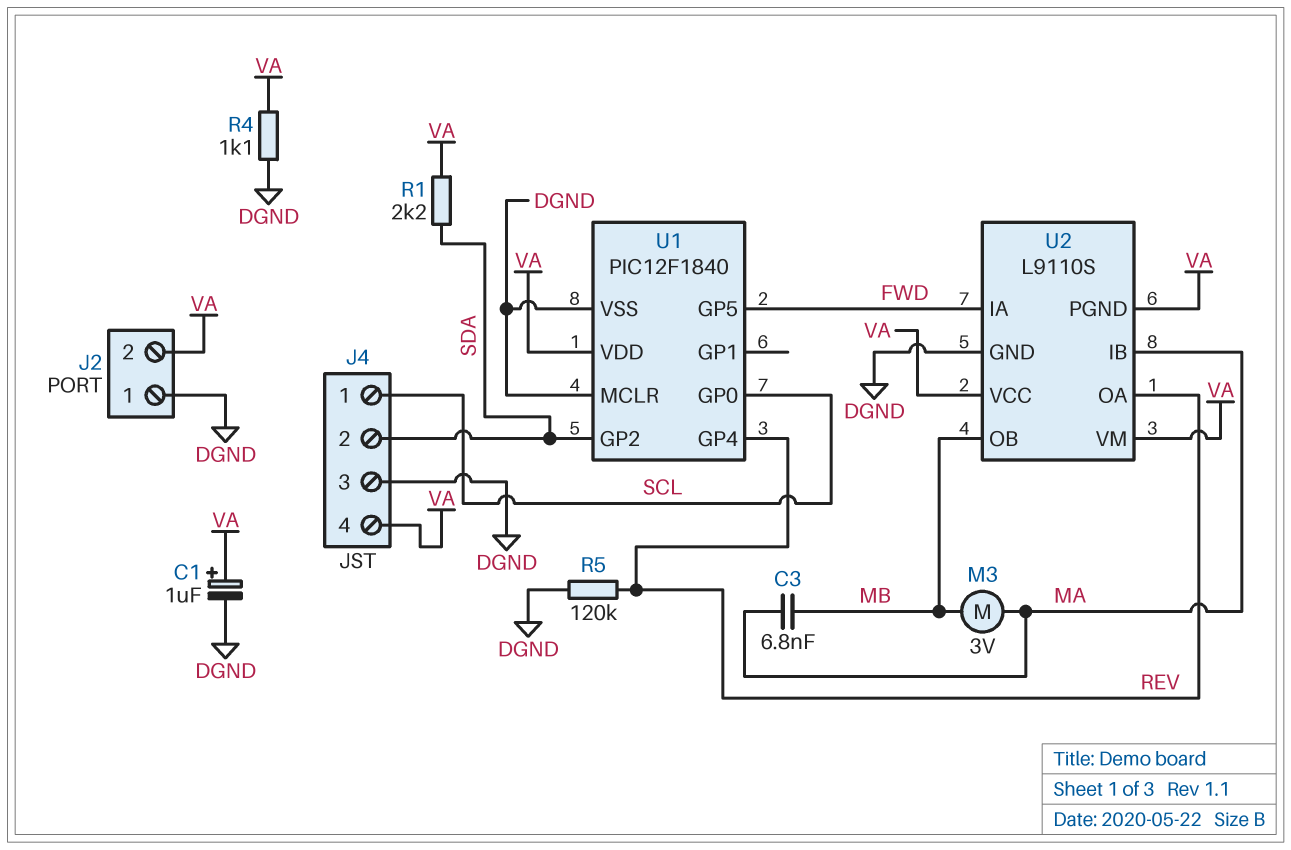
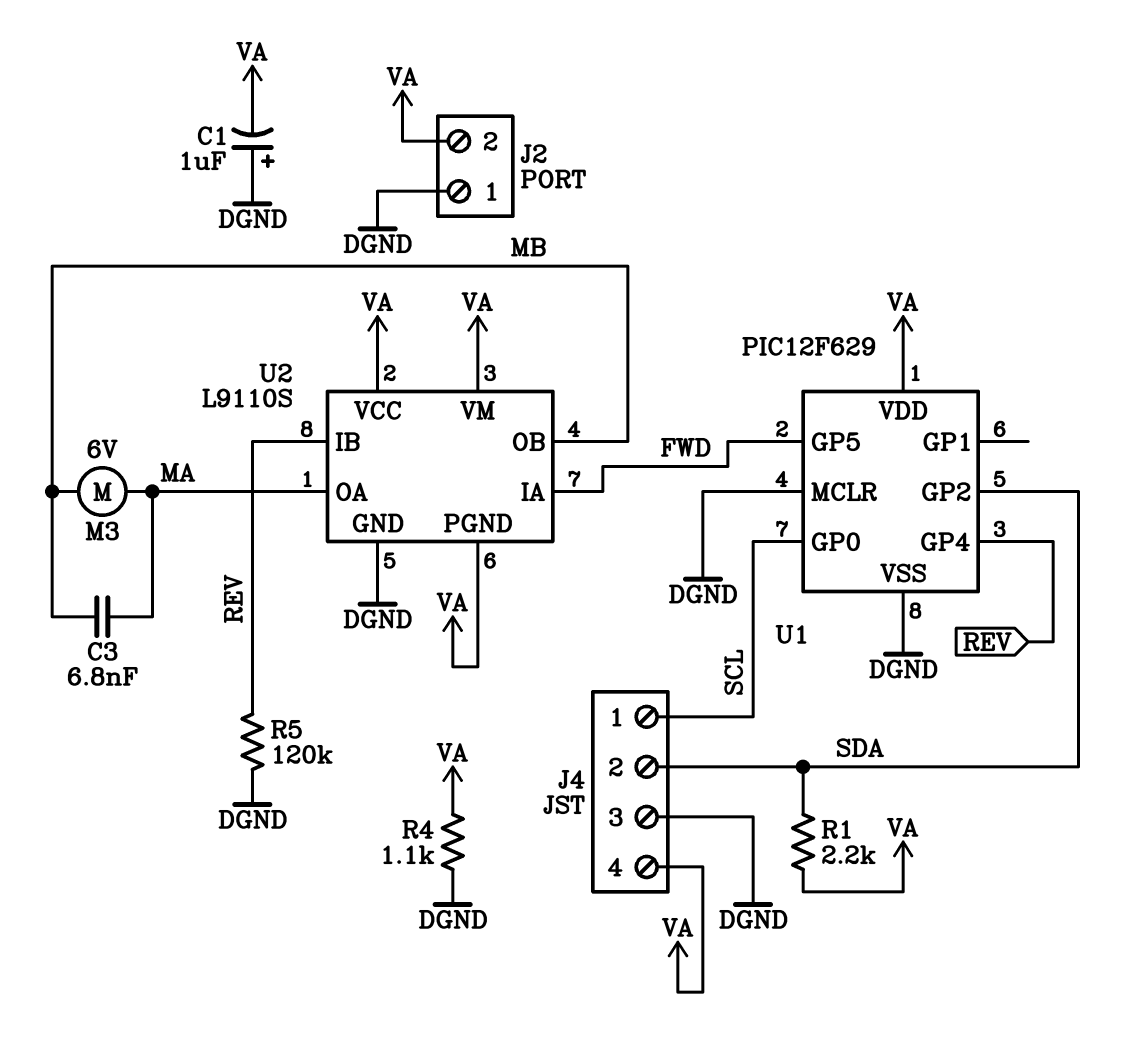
C1: 1uF (plus VA, minus DGND) -> 1uF (plus DGND, minus VA)
M3: motor 3V (MA, MB) -> motor 6V (MA, MB)
U1: PIC12F1840 -> PIC12F629
U2 pin IB: MA -> REV
U2 pin OA: REV -> MA

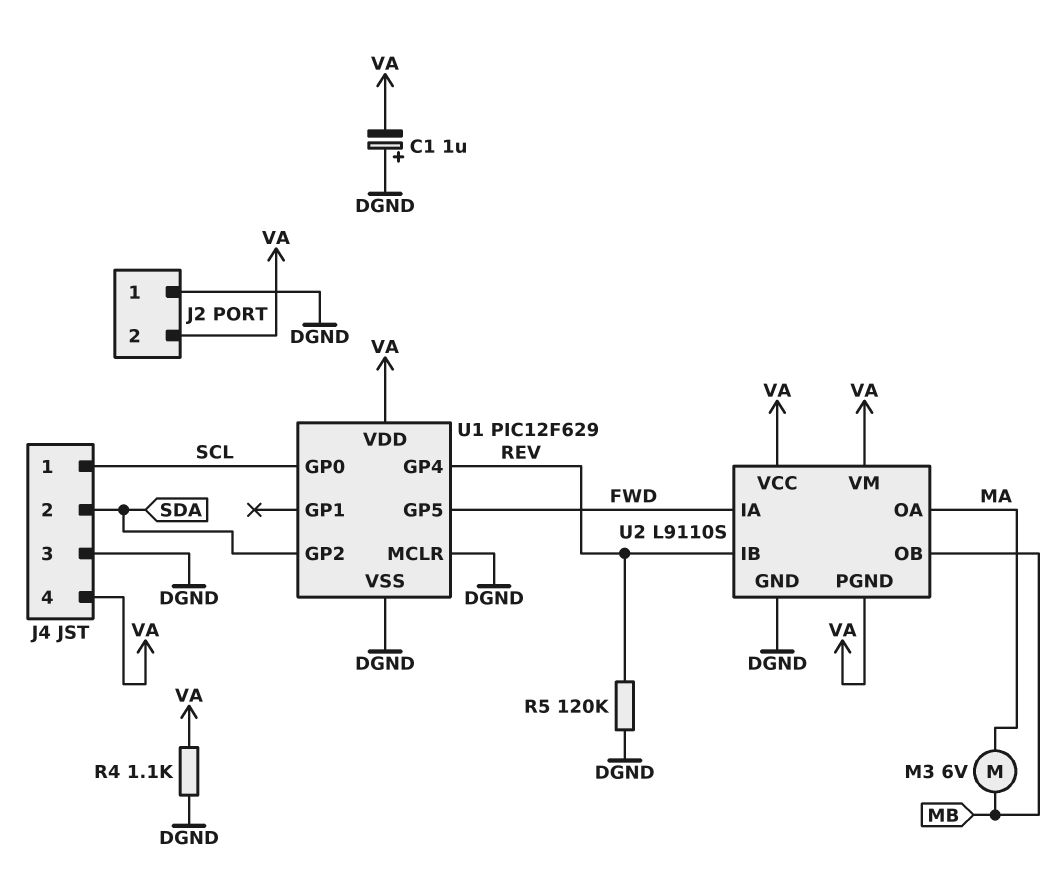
C3: 6.8nF (MA, MB) -> none
R1: 2.2k (SDA, VA) -> none

